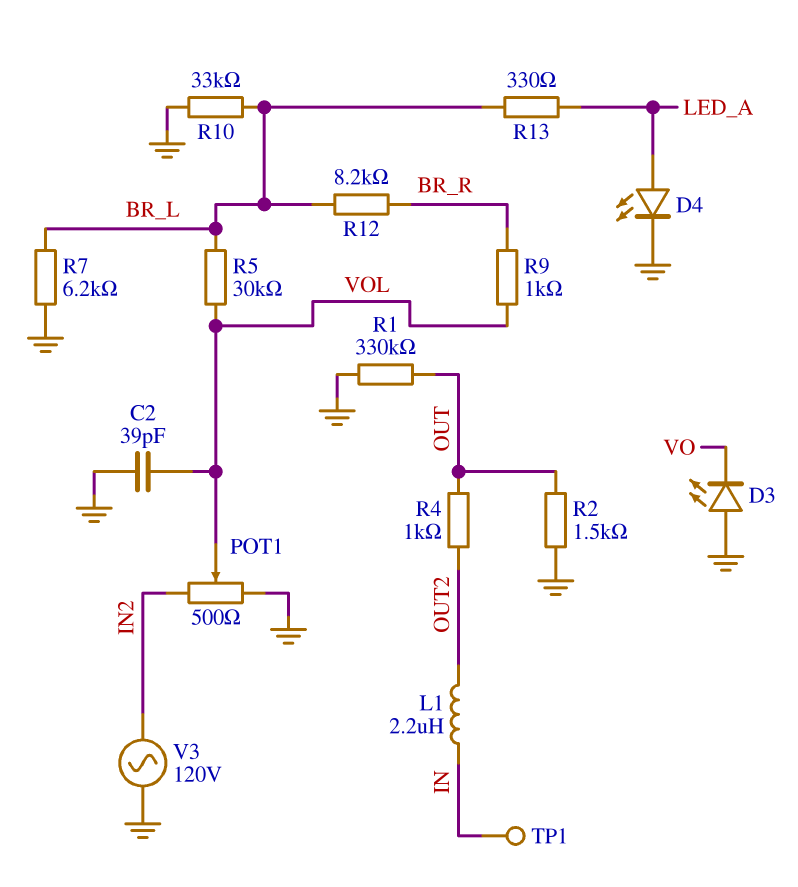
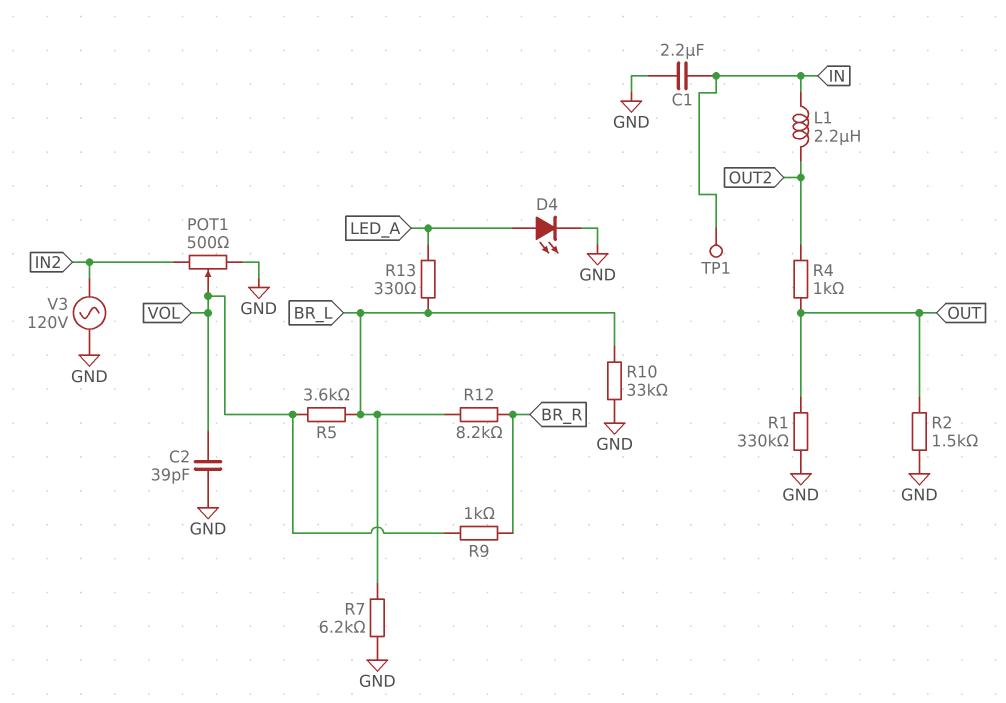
C1: none -> 2.2uF (GND, IN)
D3: LED (A GND, K VO) -> none
R5: 30k (BR_L, VOL) -> 3.6k (BR_L, VOL)

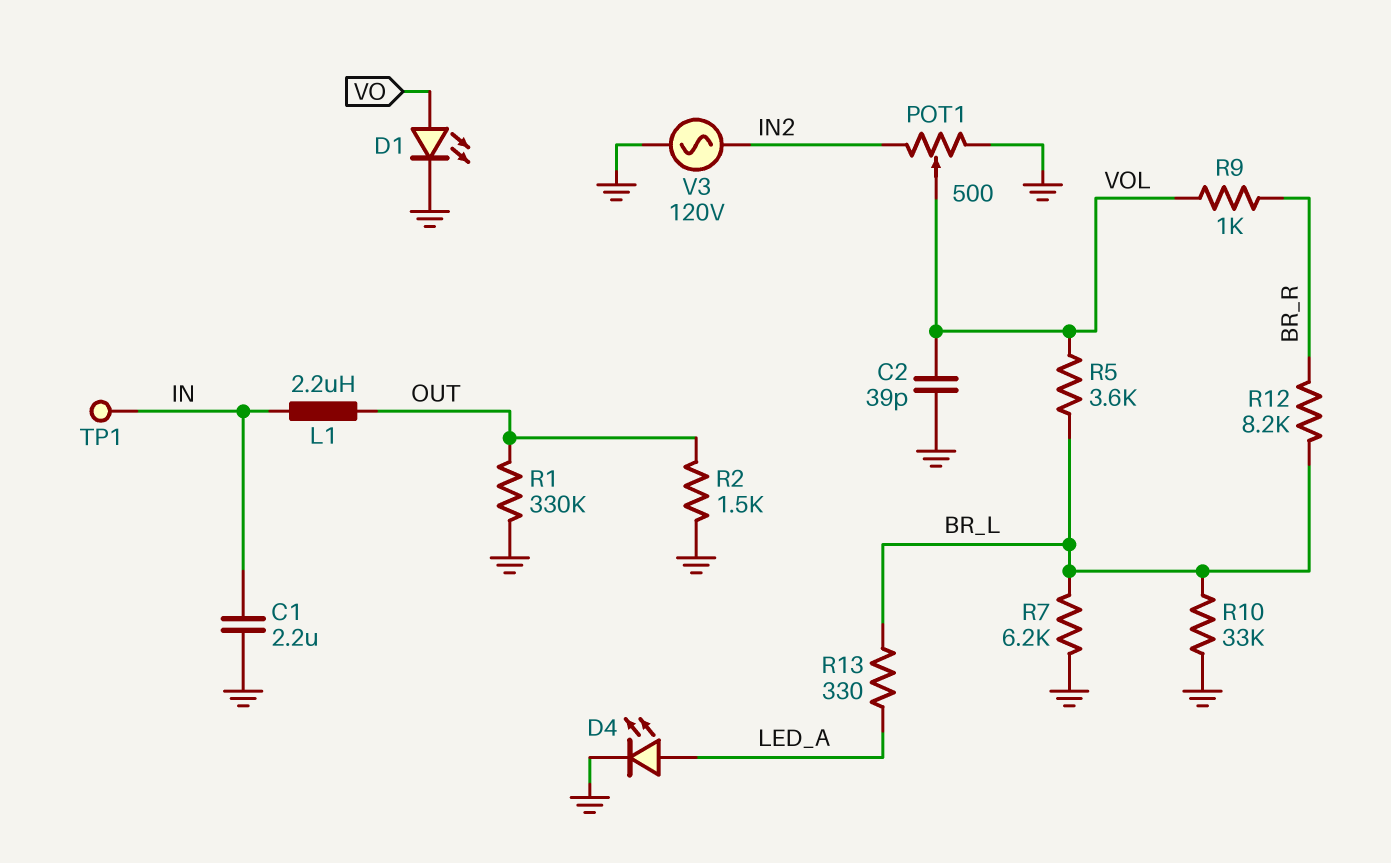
D1: none -> LED (A VO, K GND)
L1: 2.2uH (IN, OUT2) -> 2.2uH (IN, OUT)
R4: 1k (OUT, OUT2) -> none

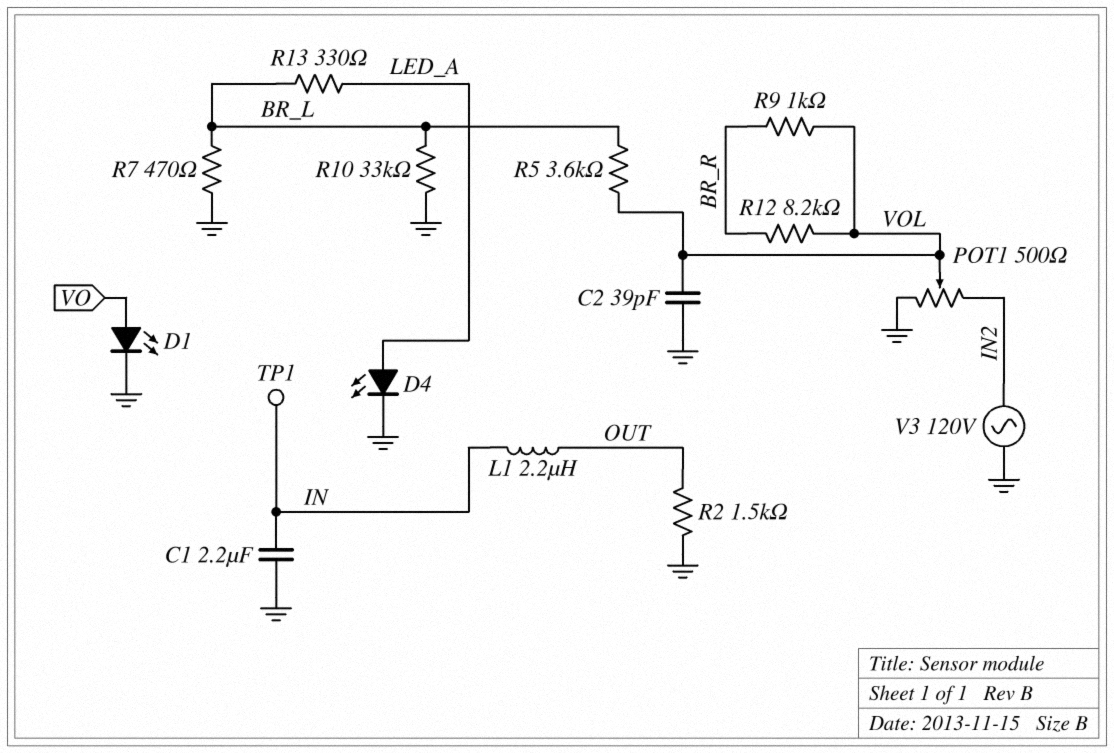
R1: 330k (GND, OUT) -> none
R7: 6.2k (BR_L, GND) -> 470 (BR_L, GND)
R12: 8.2k (BR_L, BR_R) -> 8.2k (BR_R, VOL)

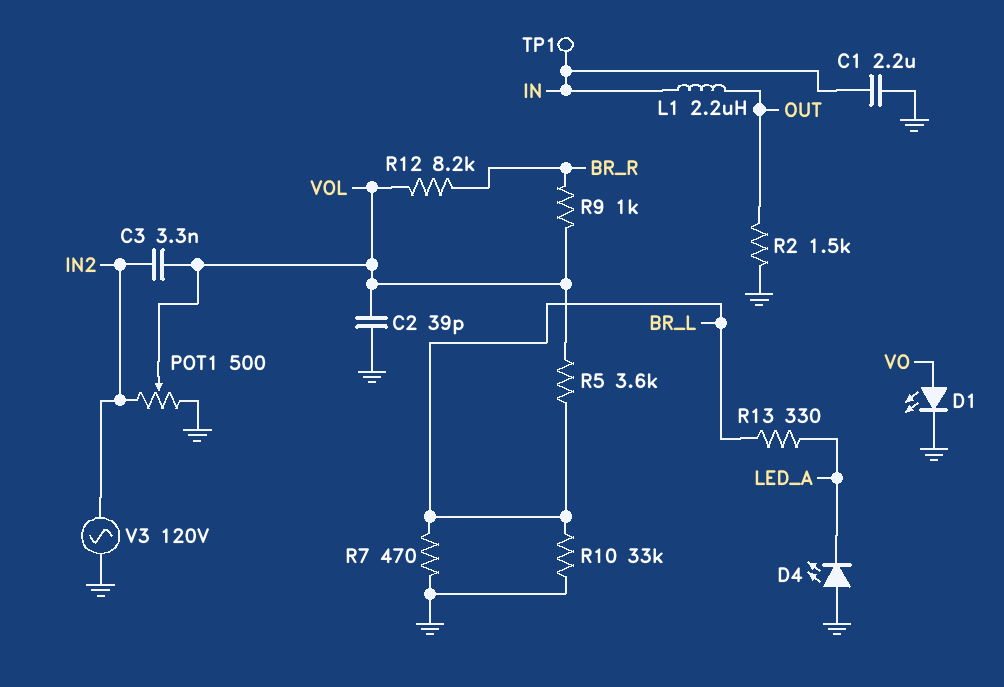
C3: none -> 3.3nF (IN2, VOL)
D4: LED (A LED_A, K GND) -> LED (A GND, K LED_A)

